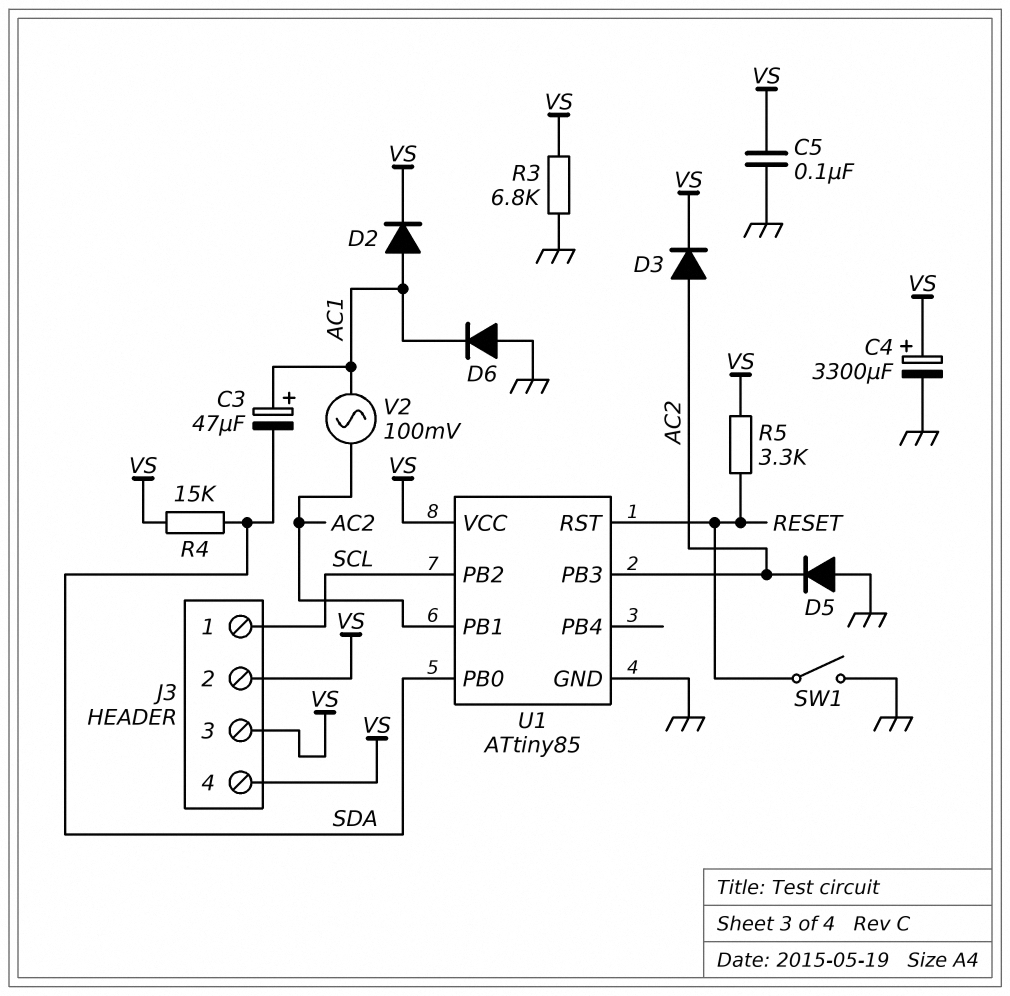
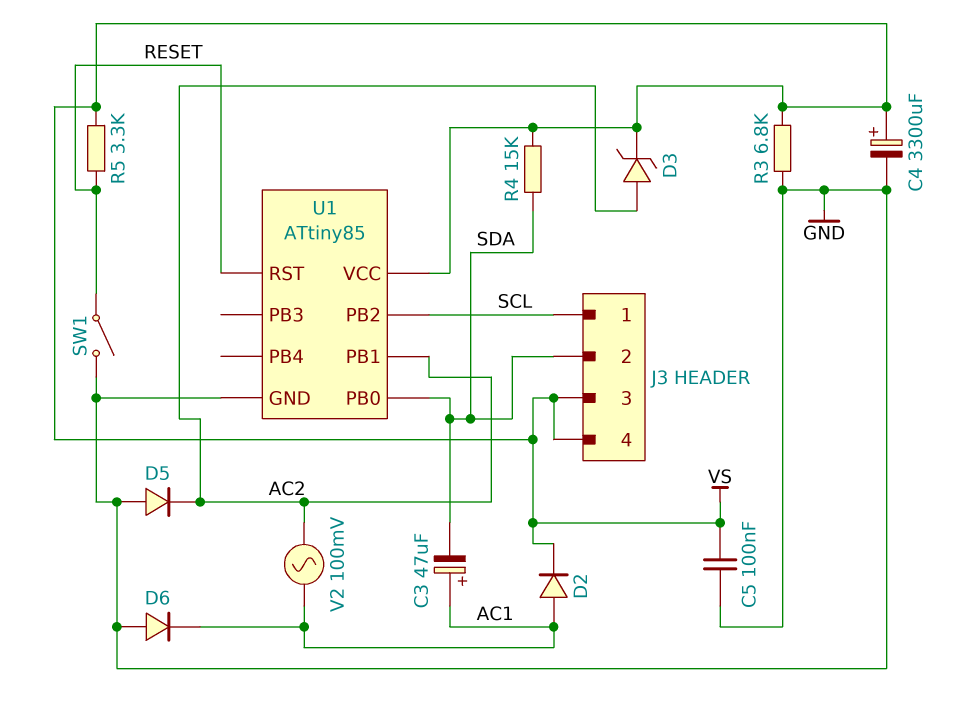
D3: diode (A AC2, K VS) -> zener (A AC2, K VS)
J3 pin 2: VS -> SDA
U1 pin PB3: AC2 -> none

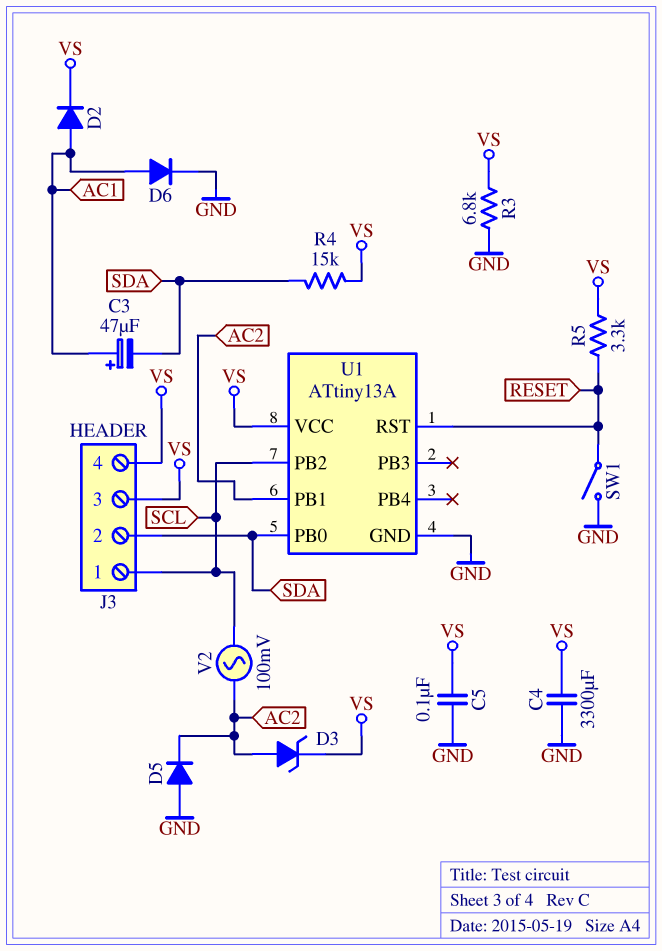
C4: 3300uF (plus VS, minus GND) -> 3300uF (GND, VS)
D6: diode (A GND, K AC1) -> diode (A AC1, K GND)
U1: ATtiny85 -> ATtiny13A
V2: AC 100mV (AC1, AC2) -> AC 100mV (AC2, SCL)

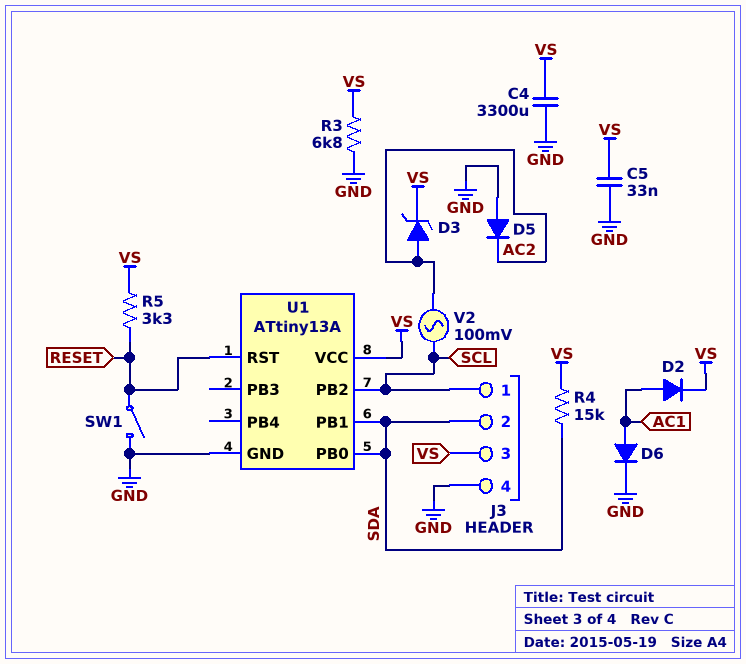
C3: 47uF (plus AC1, minus SDA) -> none
C5: 100nF (GND, VS) -> 33nF (GND, VS)
J3 pin 4: VS -> GND
U1 pin PB1: AC2 -> SDA

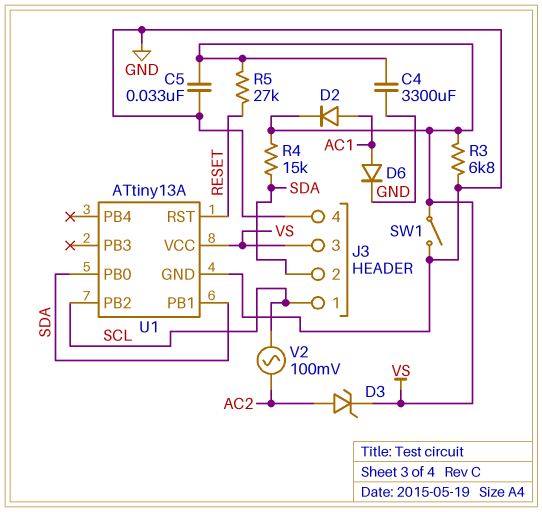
D5: diode (A GND, K AC2) -> none
R5: 3.3k (RESET, VS) -> 27k (RESET, VS)
SW1: switch (GND, RESET) -> switch (GND, VS)

